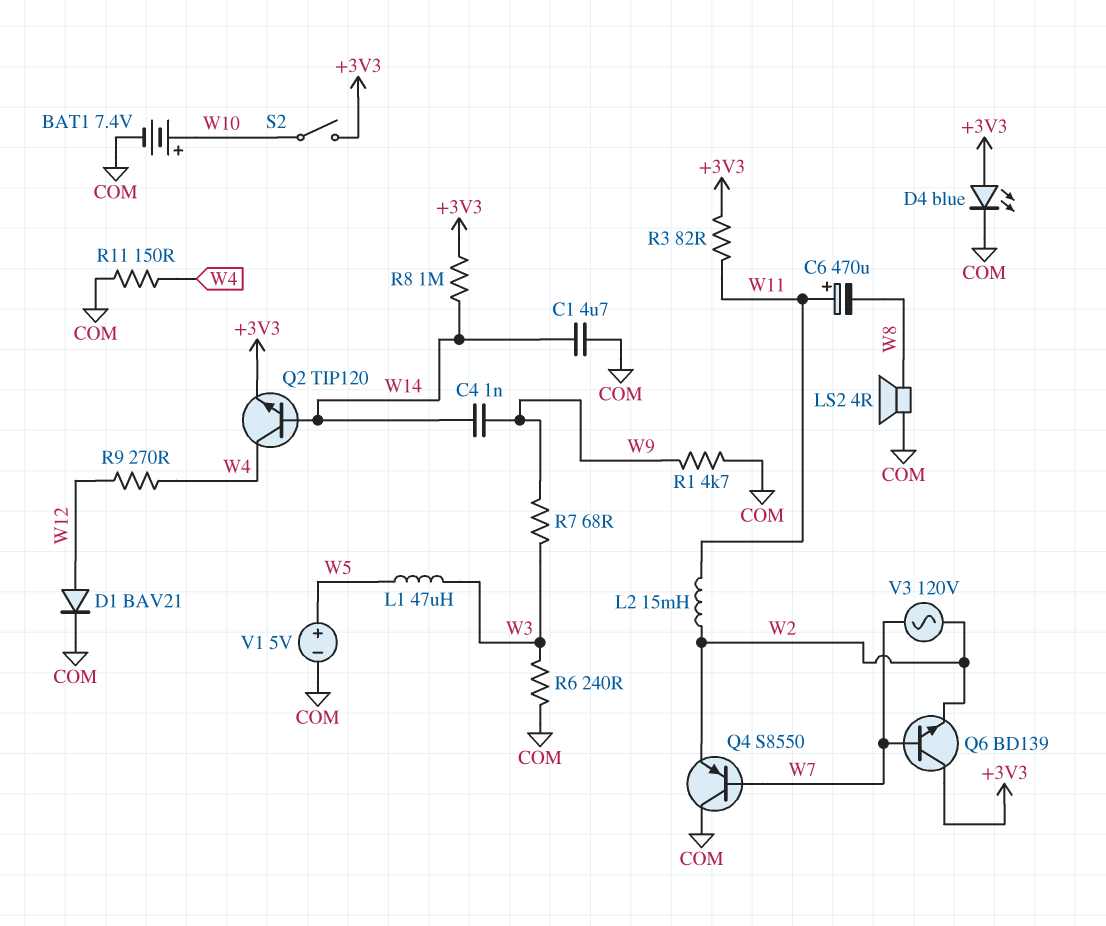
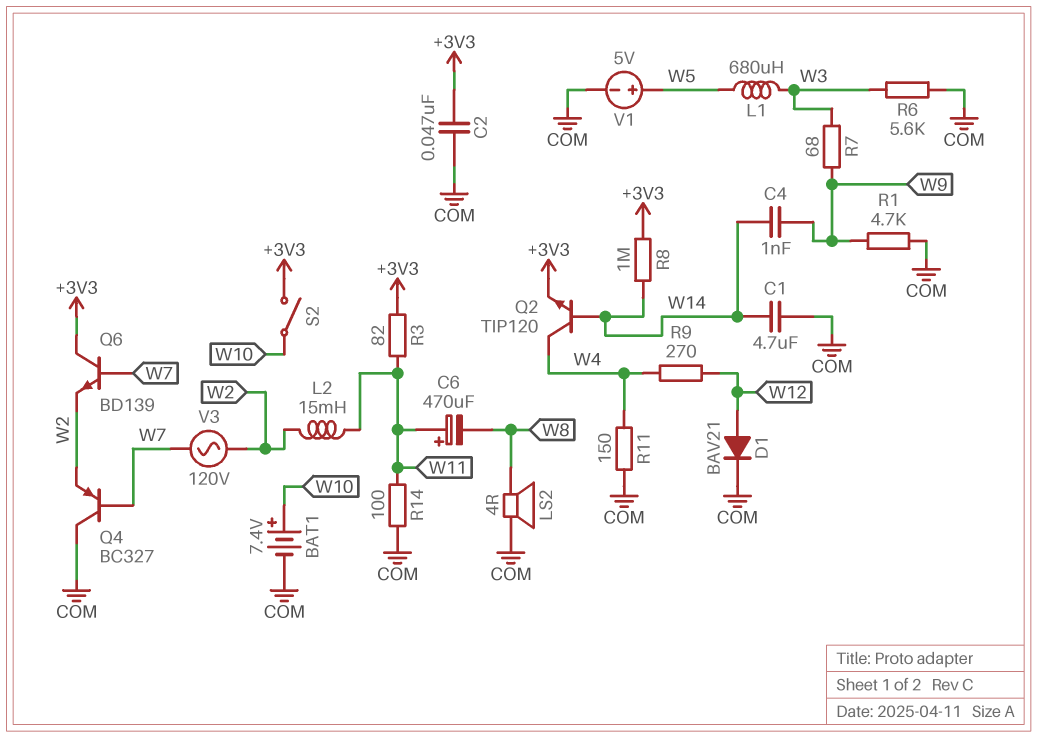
C2: none -> 47nF (+3V3, COM)
D4: LED blue (A +3V3, K COM) -> none
L1: 47uH (W3, W5) -> 680uH (W3, W5)
Q4: PNP S8550 (B W7, C COM, E W2) -> PNP BC327 (B W7, C COM, E W2)
R6: 240 (COM, W3) -> 5.6k (COM, W3)
R14: none -> 100 (COM, W11)

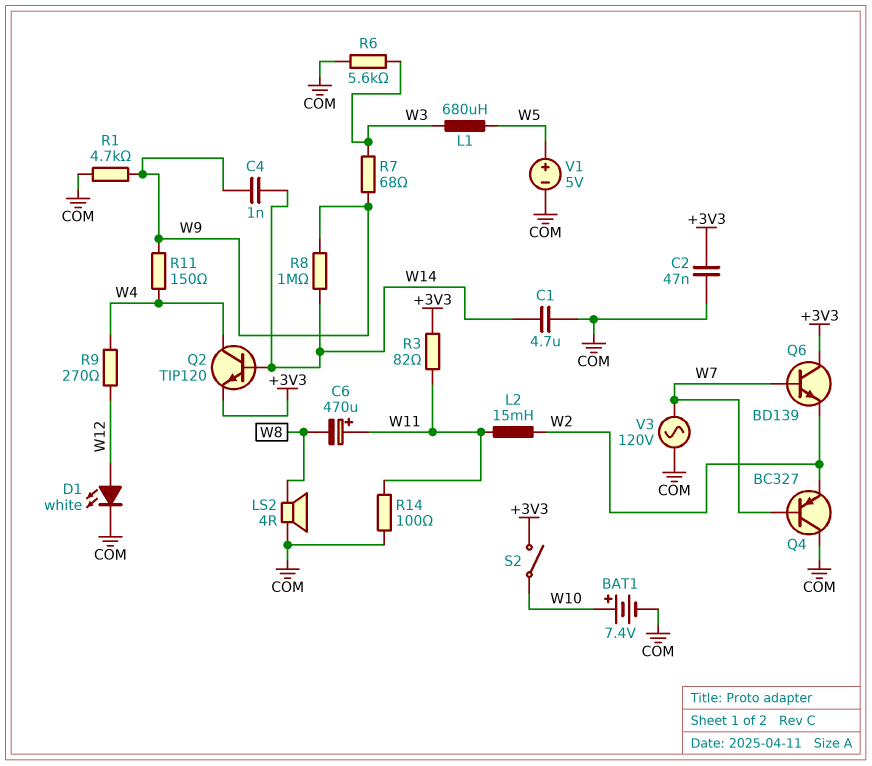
D1: diode BAV21 (A W12, K COM) -> LED white (A W12, K COM)
R8: 1M (+3V3, W14) -> 1M (W9, W14)
R11: 150 (COM, W4) -> 150 (W4, W9)
V3: AC 120V (W2, W7) -> AC 120V (COM, W7)

